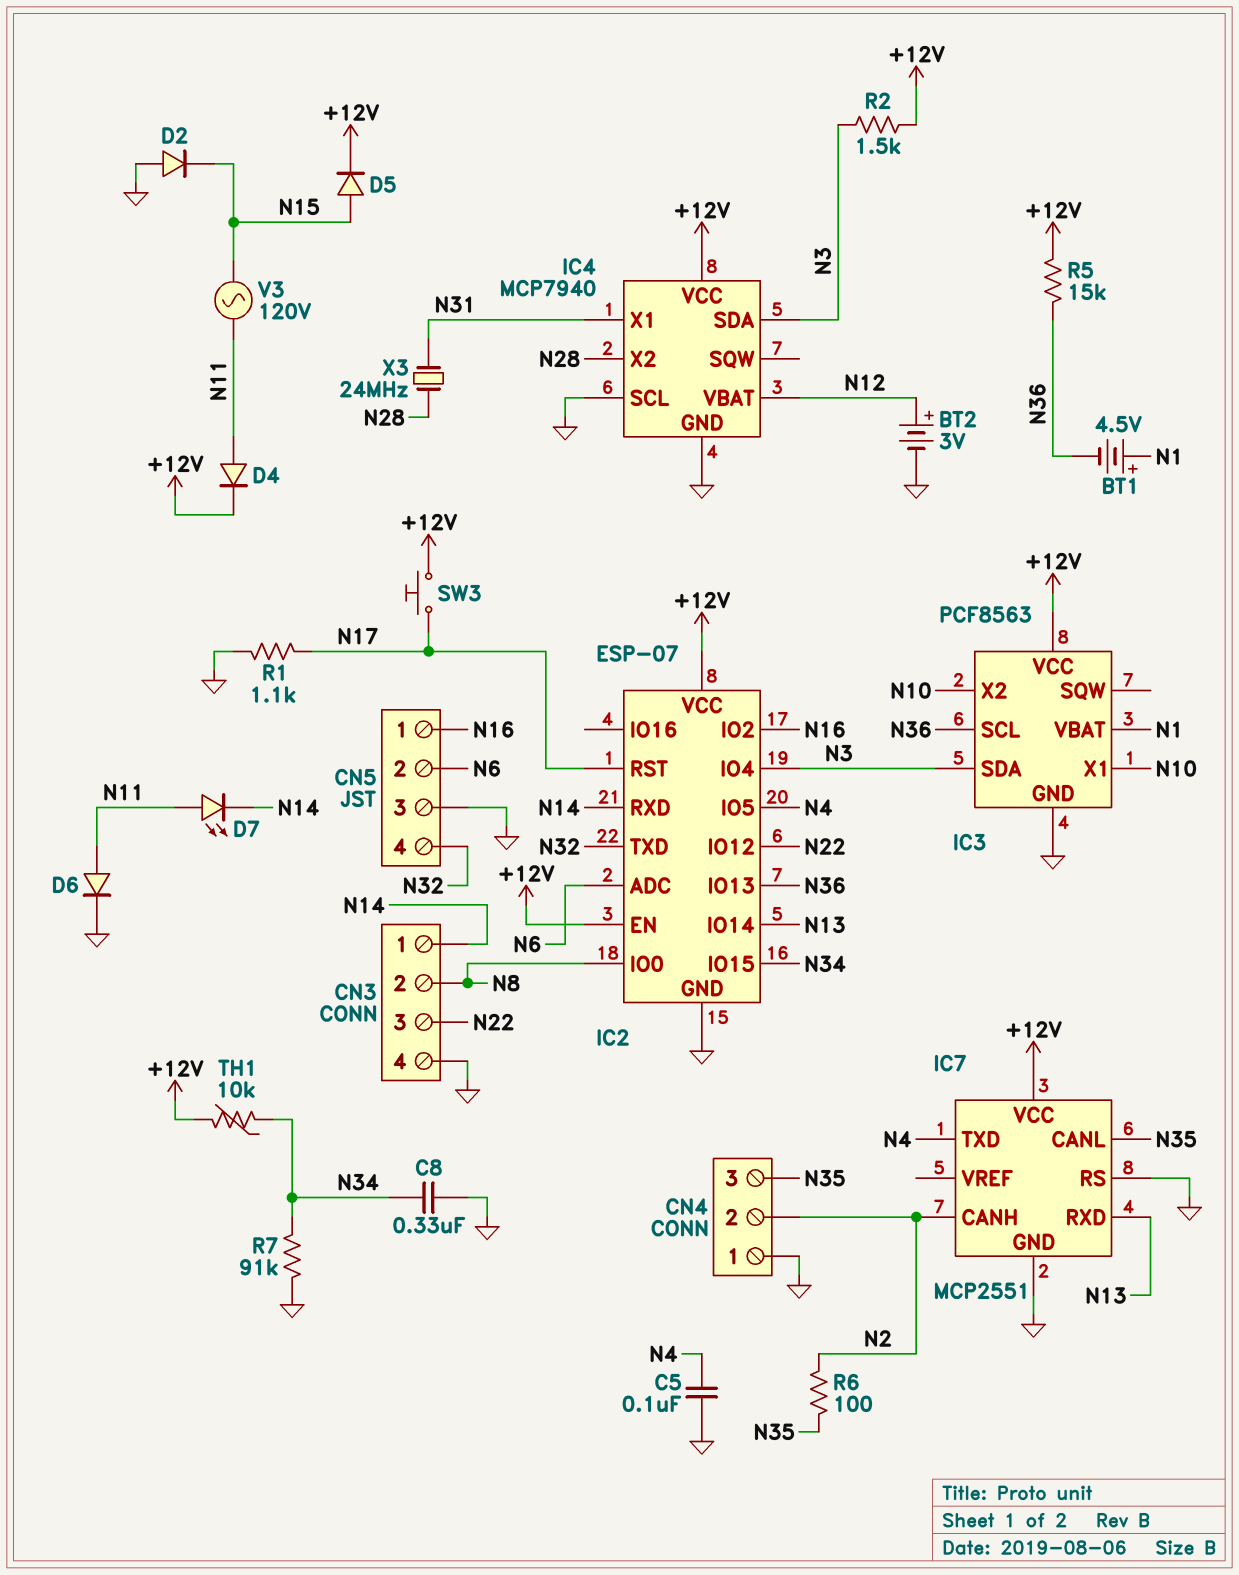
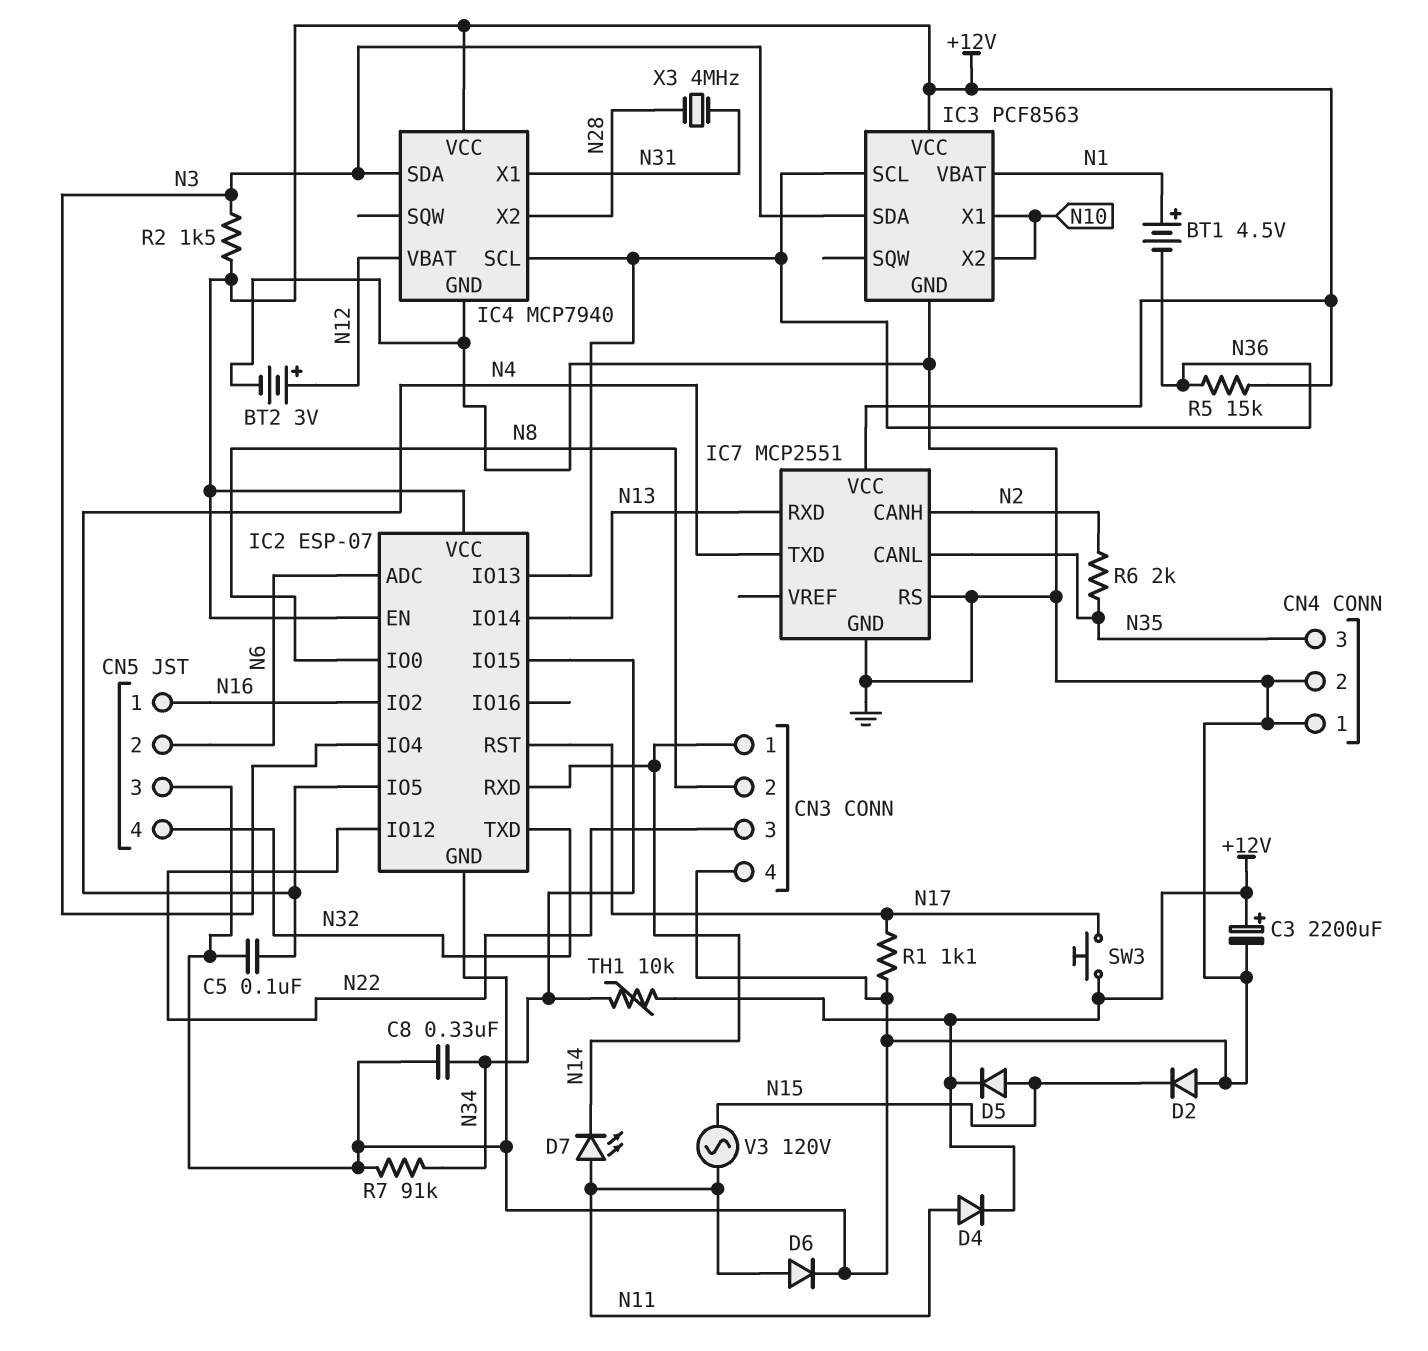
C3: none -> 2200uF (plus +12V, minus GND)
CN4 pin 2: N2 -> GND
IC4 pin SCL: GND -> N36
R6: 100 (N2, N35) -> 2k (N2, N35)
X3: 24MHz (N28, N31) -> 4MHz (N28, N31)

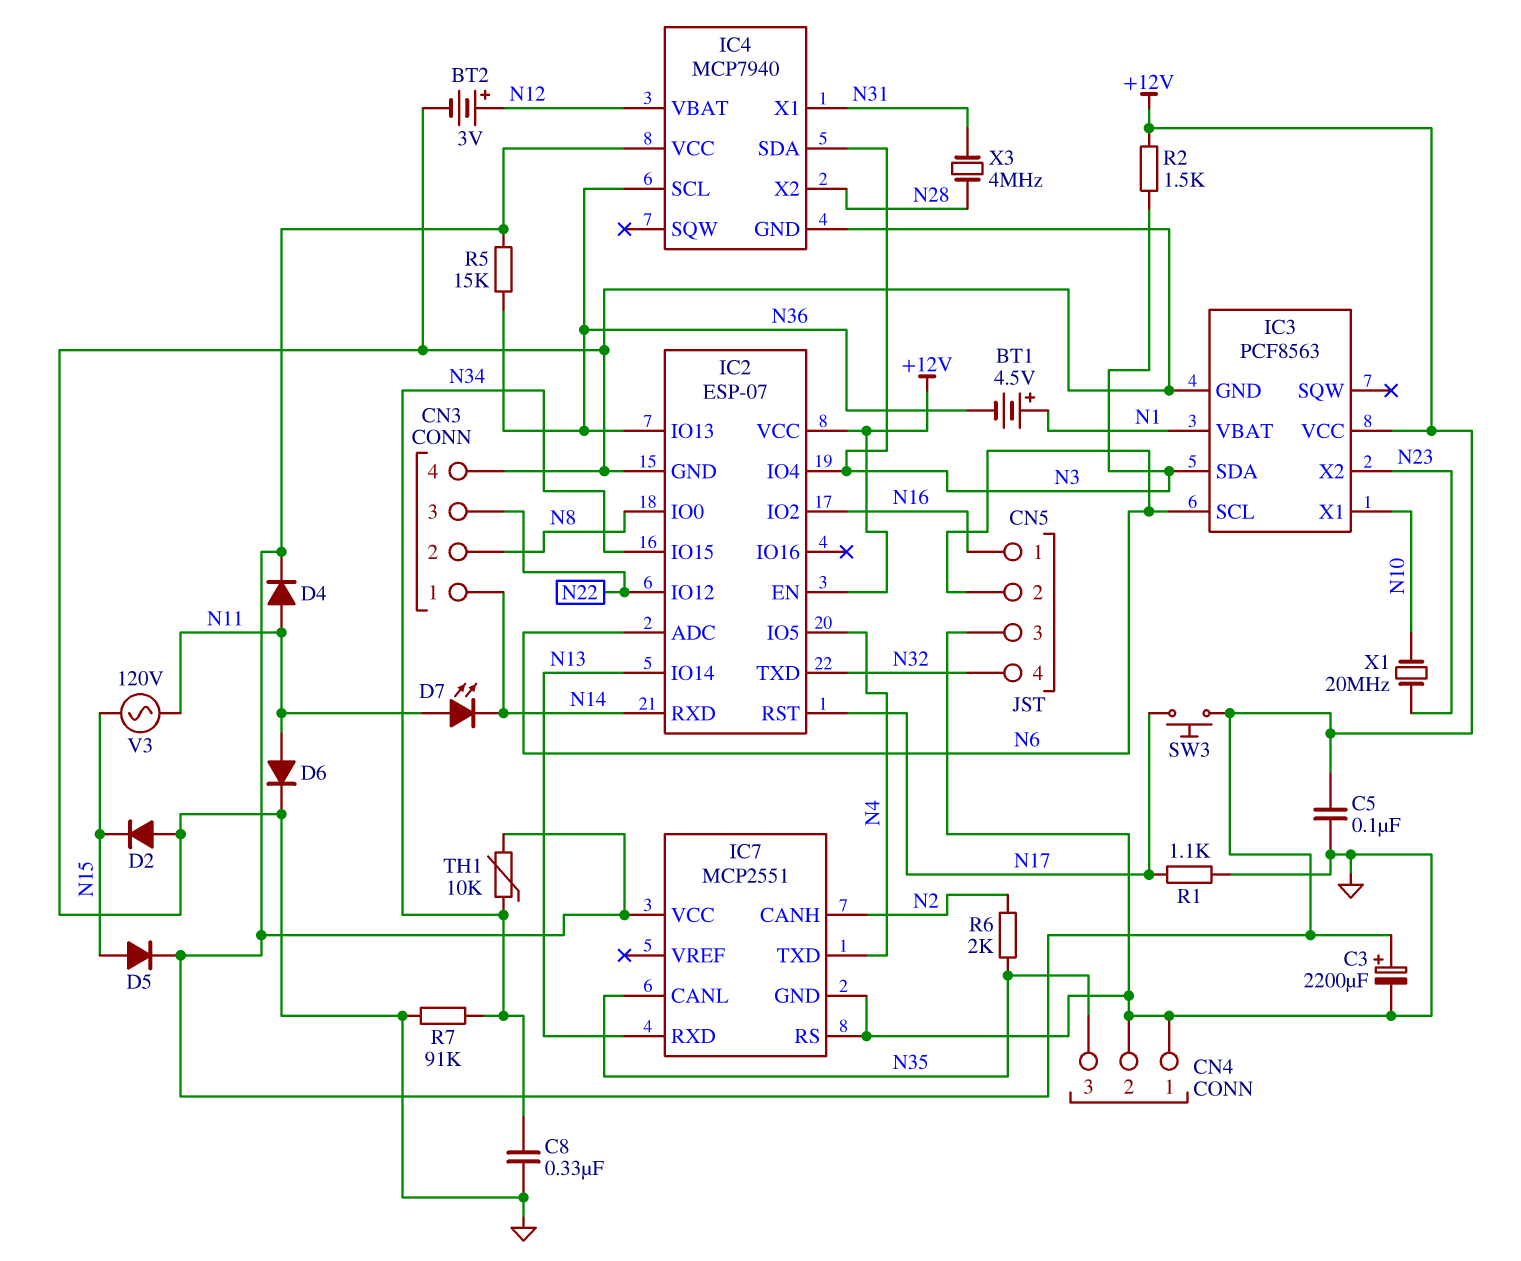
C5: 100nF (GND, N4) -> 100nF (+12V, GND)
IC3 pin SCL: N36 -> N6
IC3 pin X2: N10 -> N23
X1: none -> 20MHz (N10, N23)

